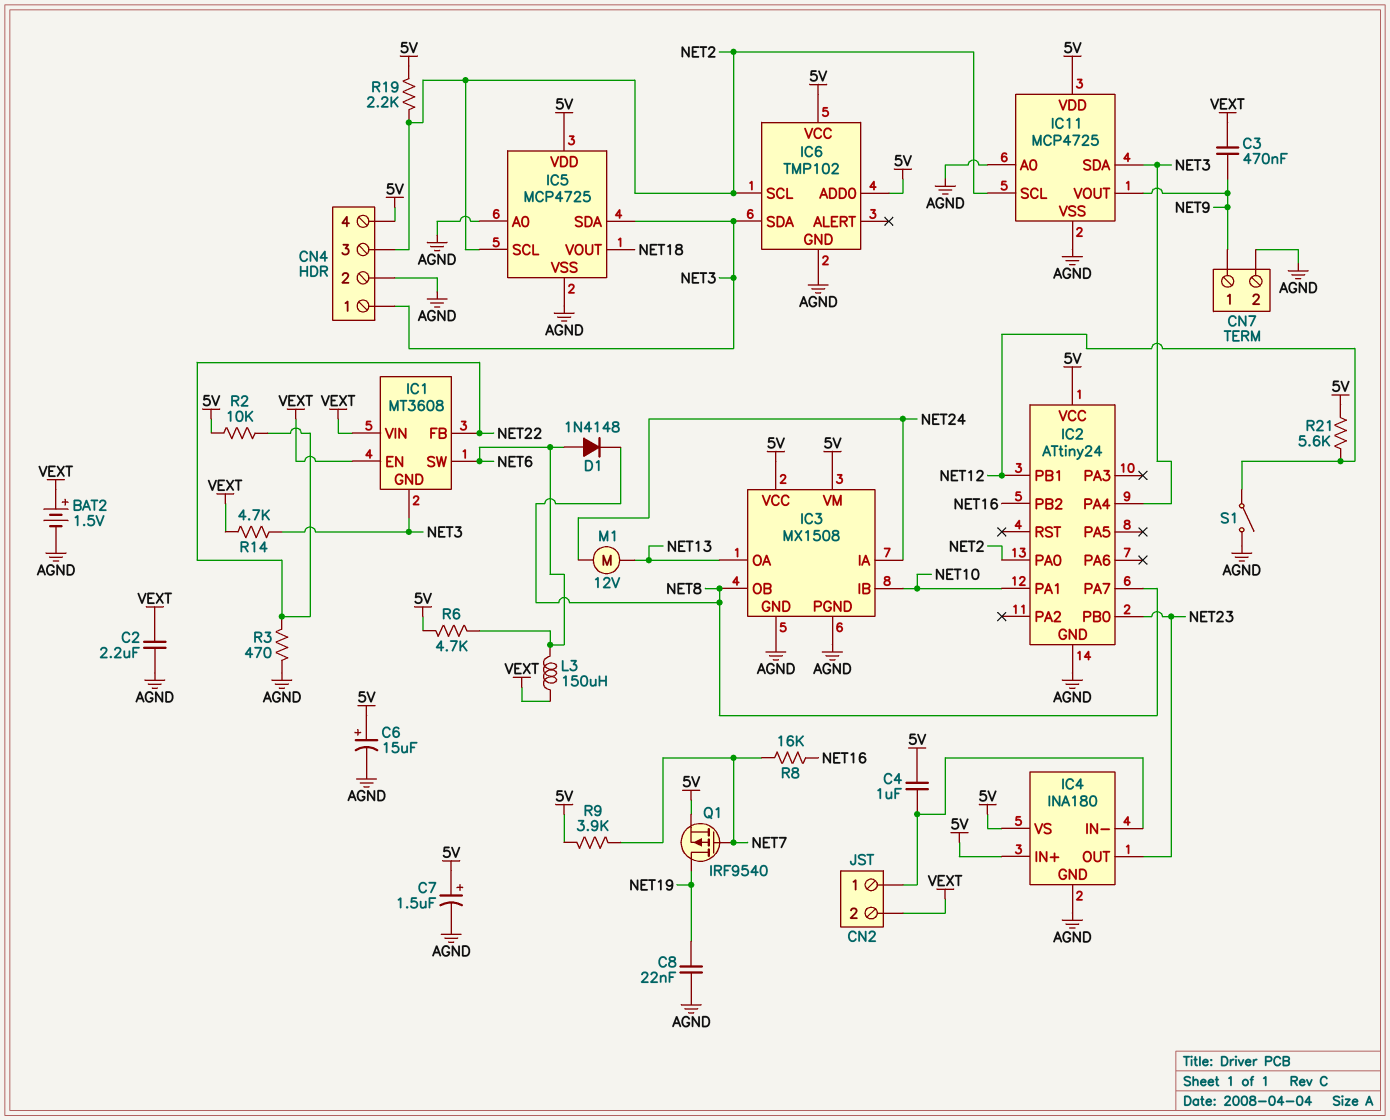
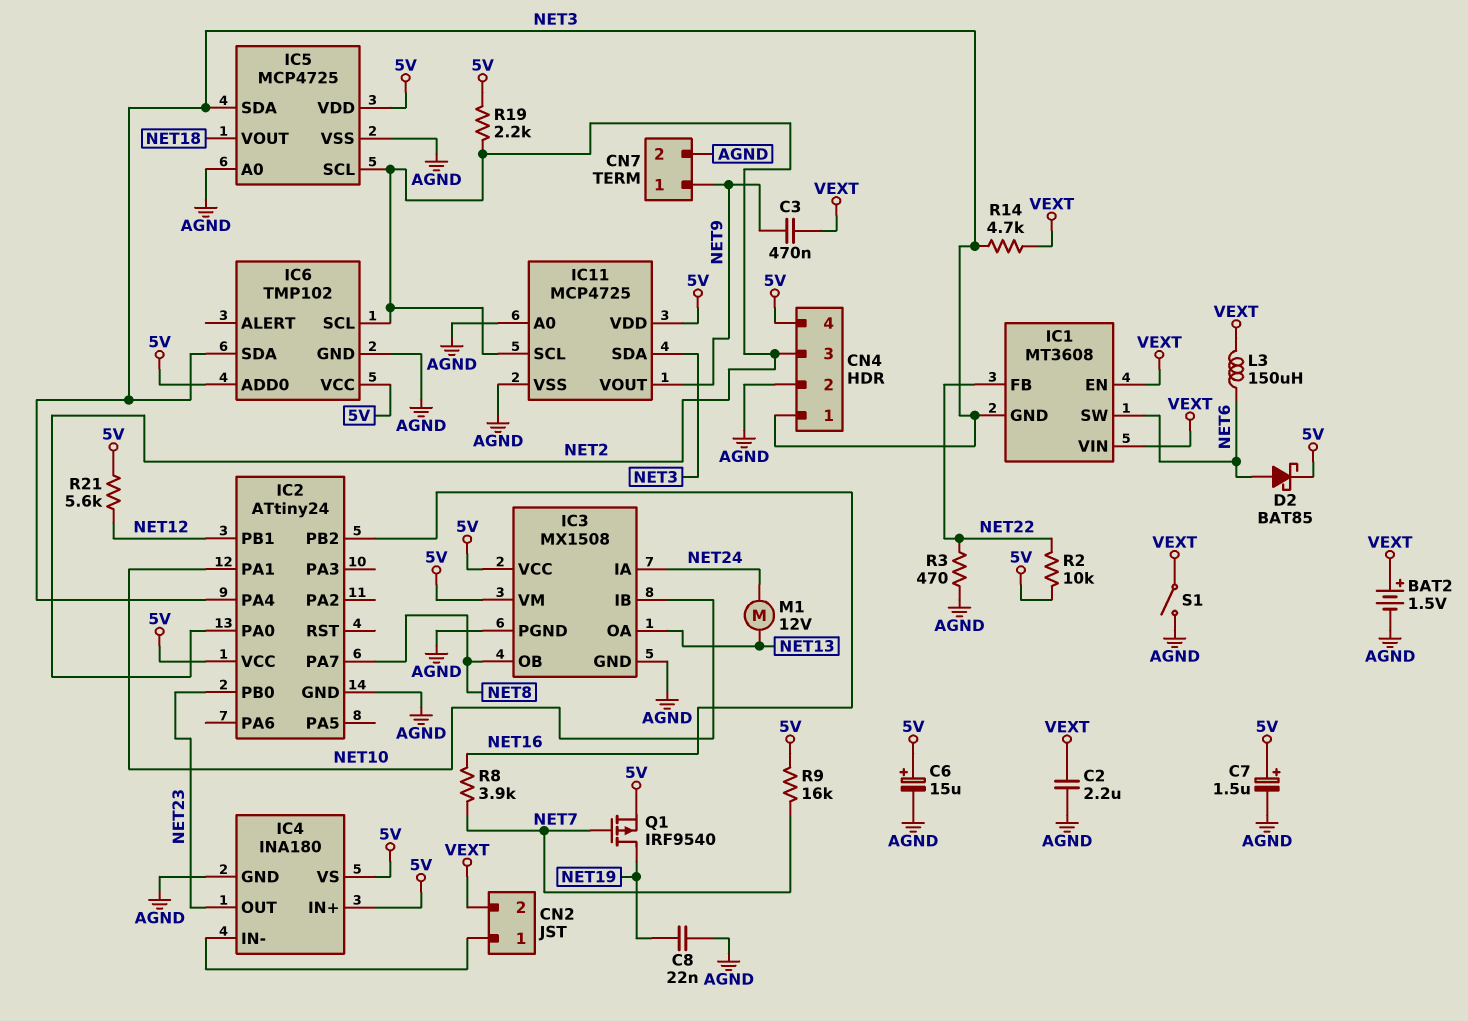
C4: 1uF (5V, CN2/1) -> none
D1: diode 1N4148 (A NET6, K NET8) -> none
D2: none -> schottky BAT85 (A NET6, K 5V)
R6: 4.7k (5V, NET6) -> none
R8: 16k (NET7, NET16) -> 3.9k (NET7, NET16)
R9: 3.9k (5V, NET7) -> 16k (5V, NET7)
S1: switch (AGND, NET12) -> switch (AGND, VEXT)

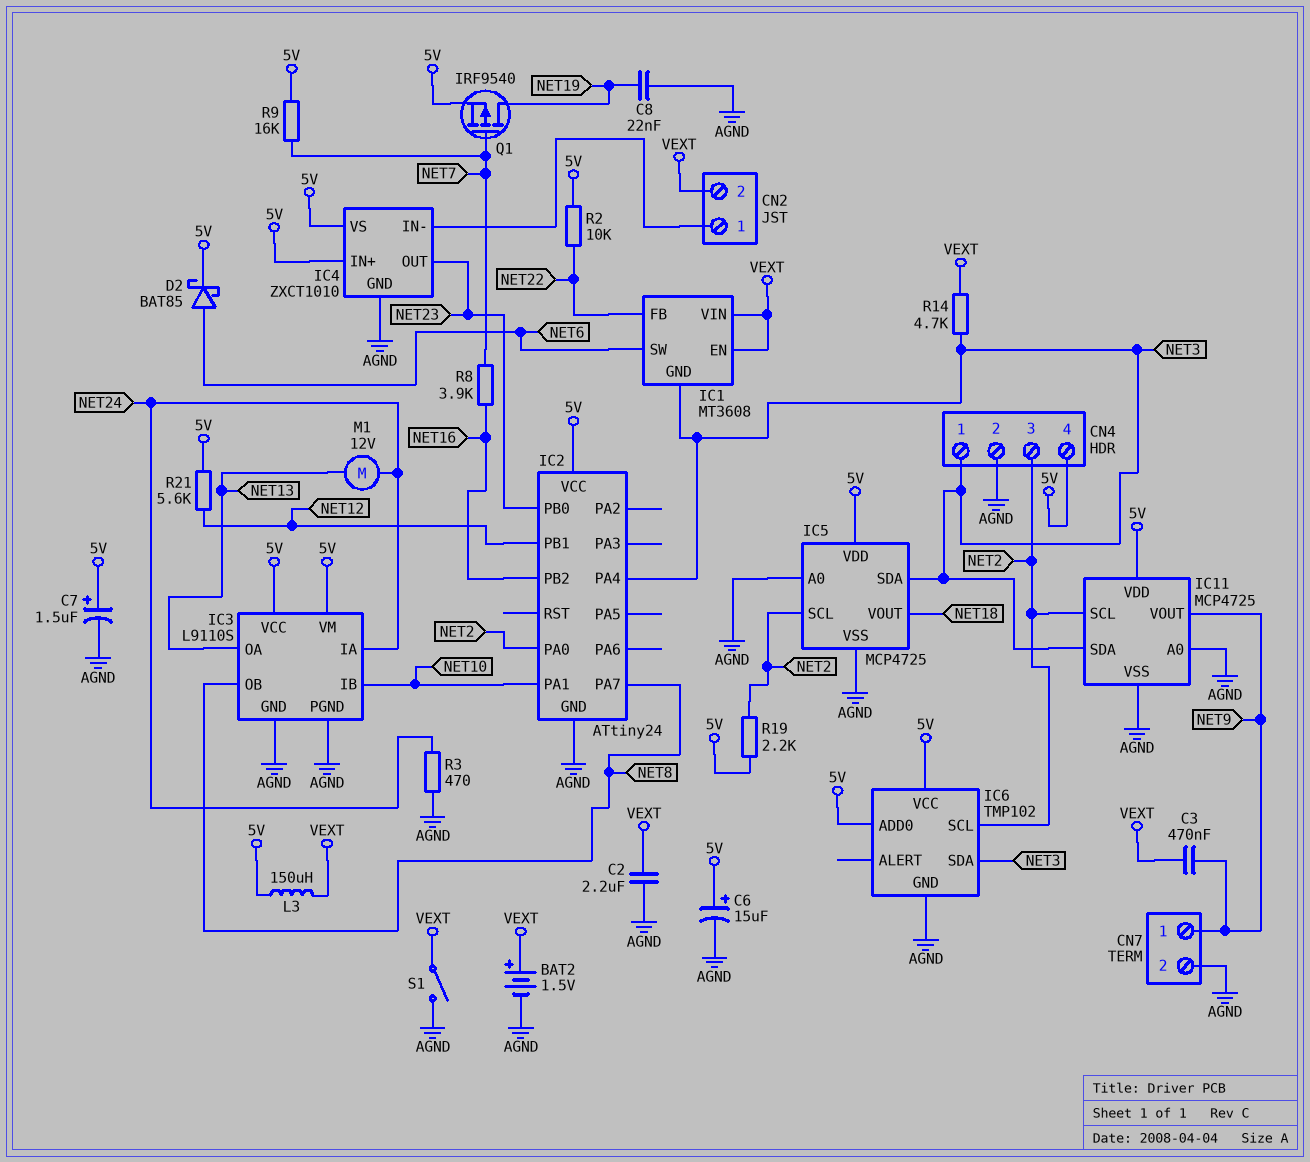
IC3: MX1508 -> L9110S
IC4: INA180 -> ZXCT1010
L3: 150uH (NET6, VEXT) -> 150uH (5V, VEXT)
R3: 470 (AGND, NET22) -> 470 (AGND, NET24)

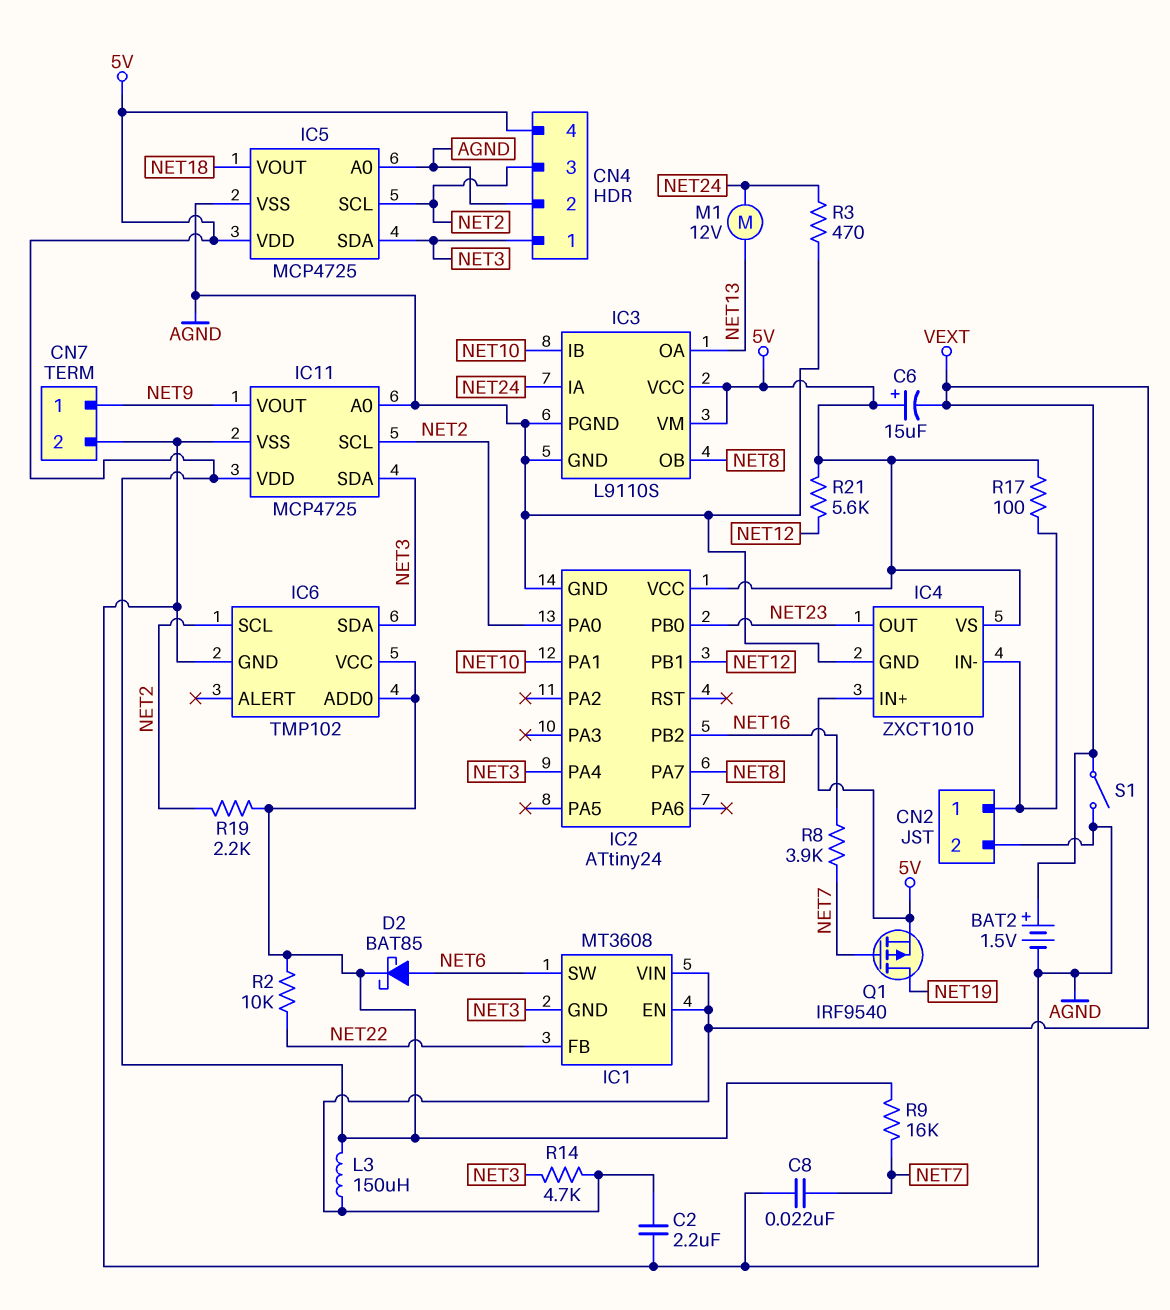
C3: 470nF (NET9, VEXT) -> none
C6: 15uF (plus 5V, minus AGND) -> 15uF (plus 5V, minus VEXT)
C7: 1.5uF (plus 5V, minus AGND) -> none
C8: 22nF (AGND, NET19) -> 22nF (AGND, NET7)
CN2 pin 2: VEXT -> AGND
R17: none -> 100 (5V, CN2/1)

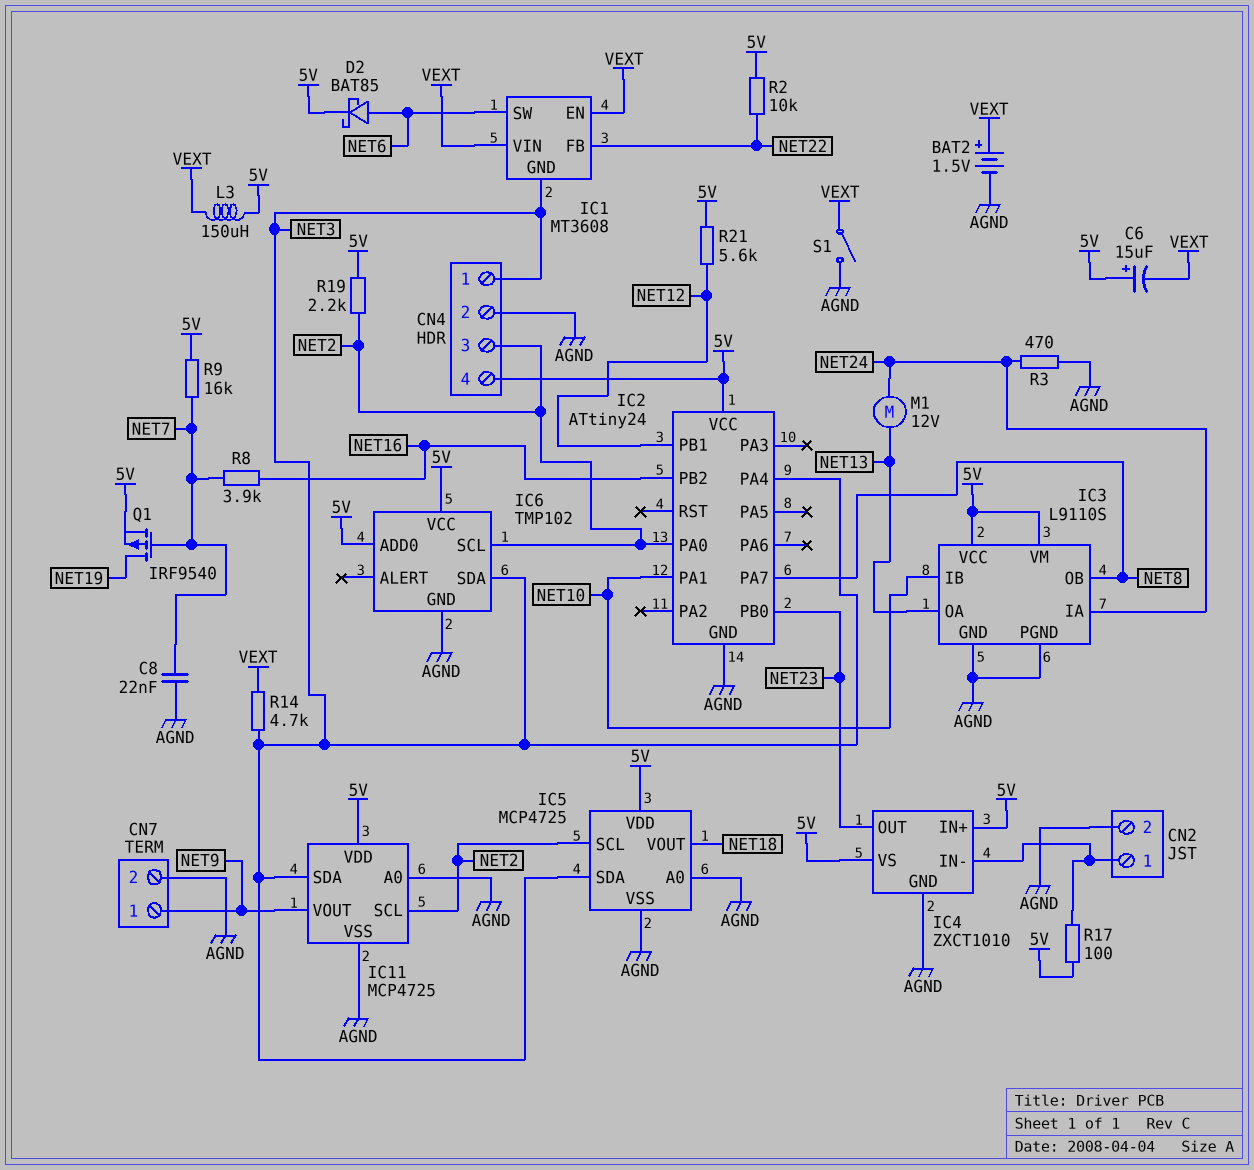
C2: 2.2uF (AGND, VEXT) -> none

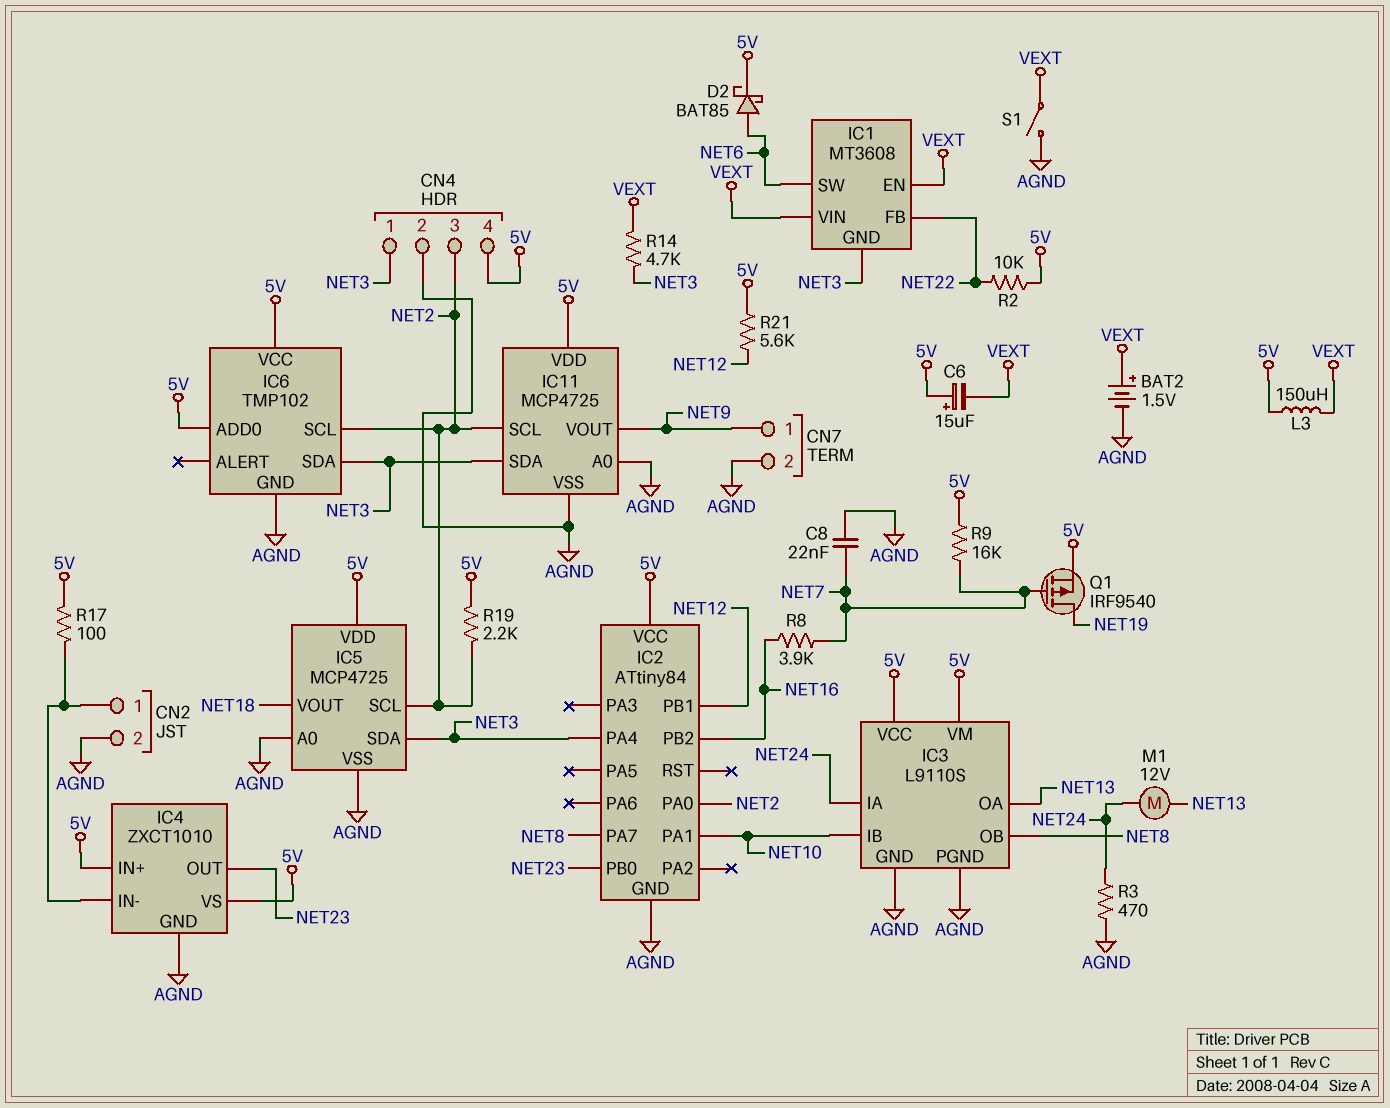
IC2: ATtiny24 -> ATtiny84

